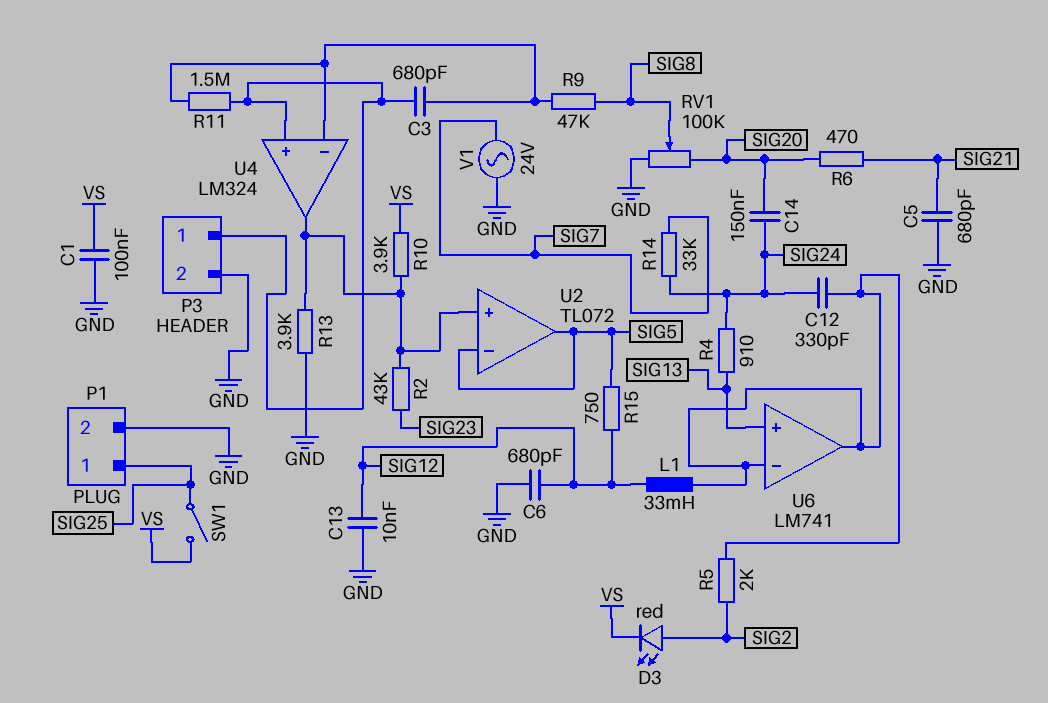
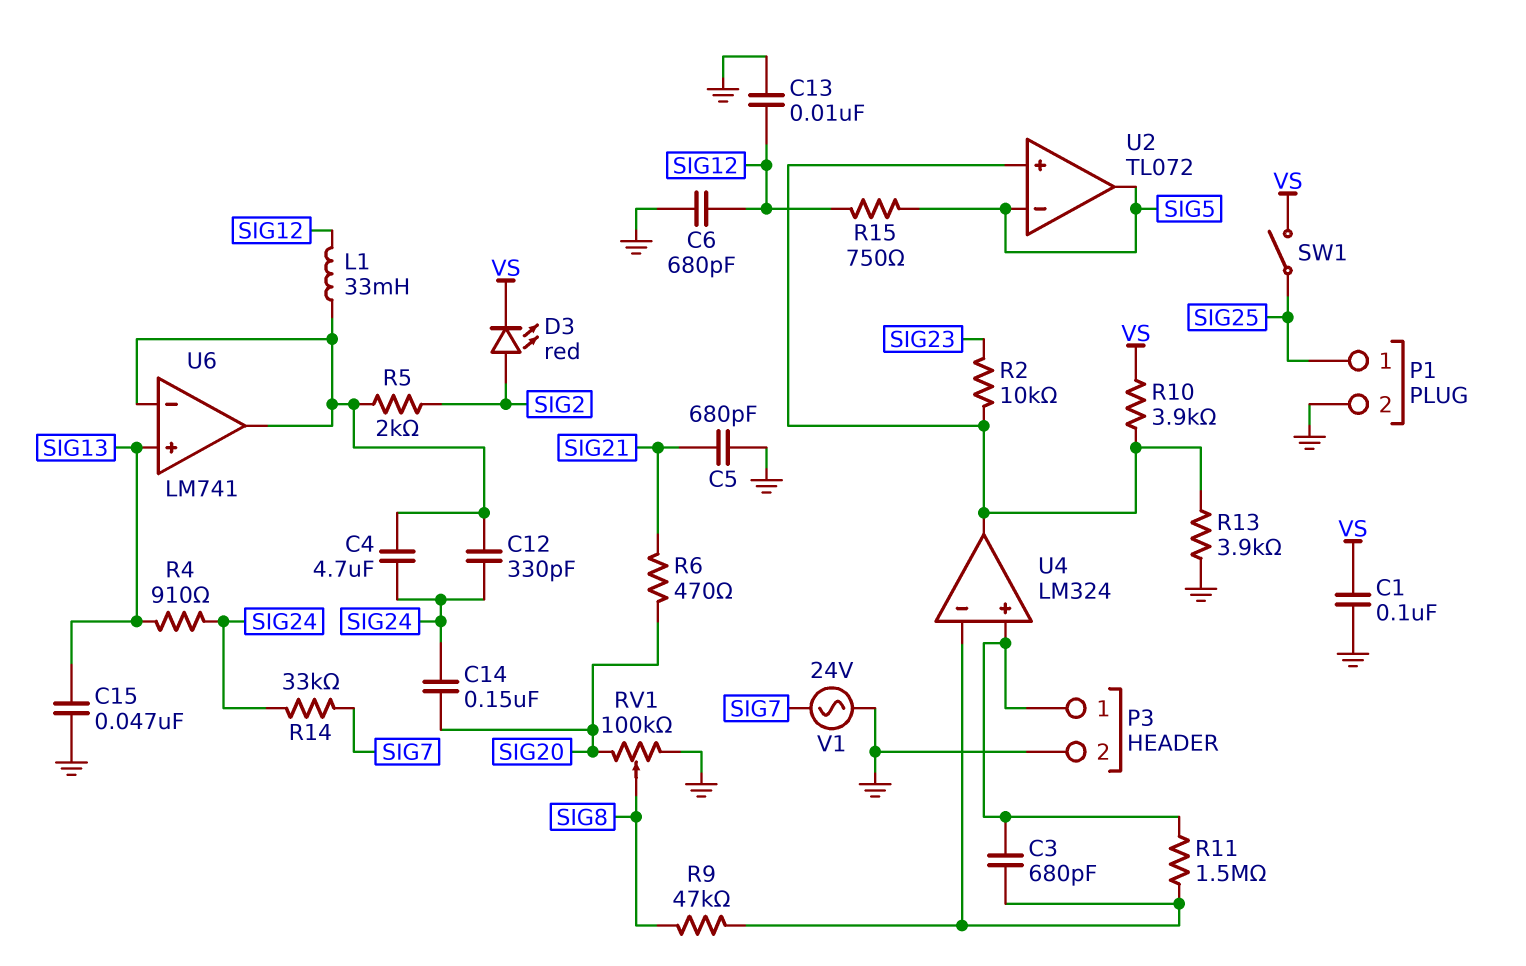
C4: none -> 4.7uF (SIG24, U6/in-)
C15: none -> 47nF (GND, SIG13)
R2: 43k (SIG23, U2/in+) -> 10k (SIG23, U2/in+)

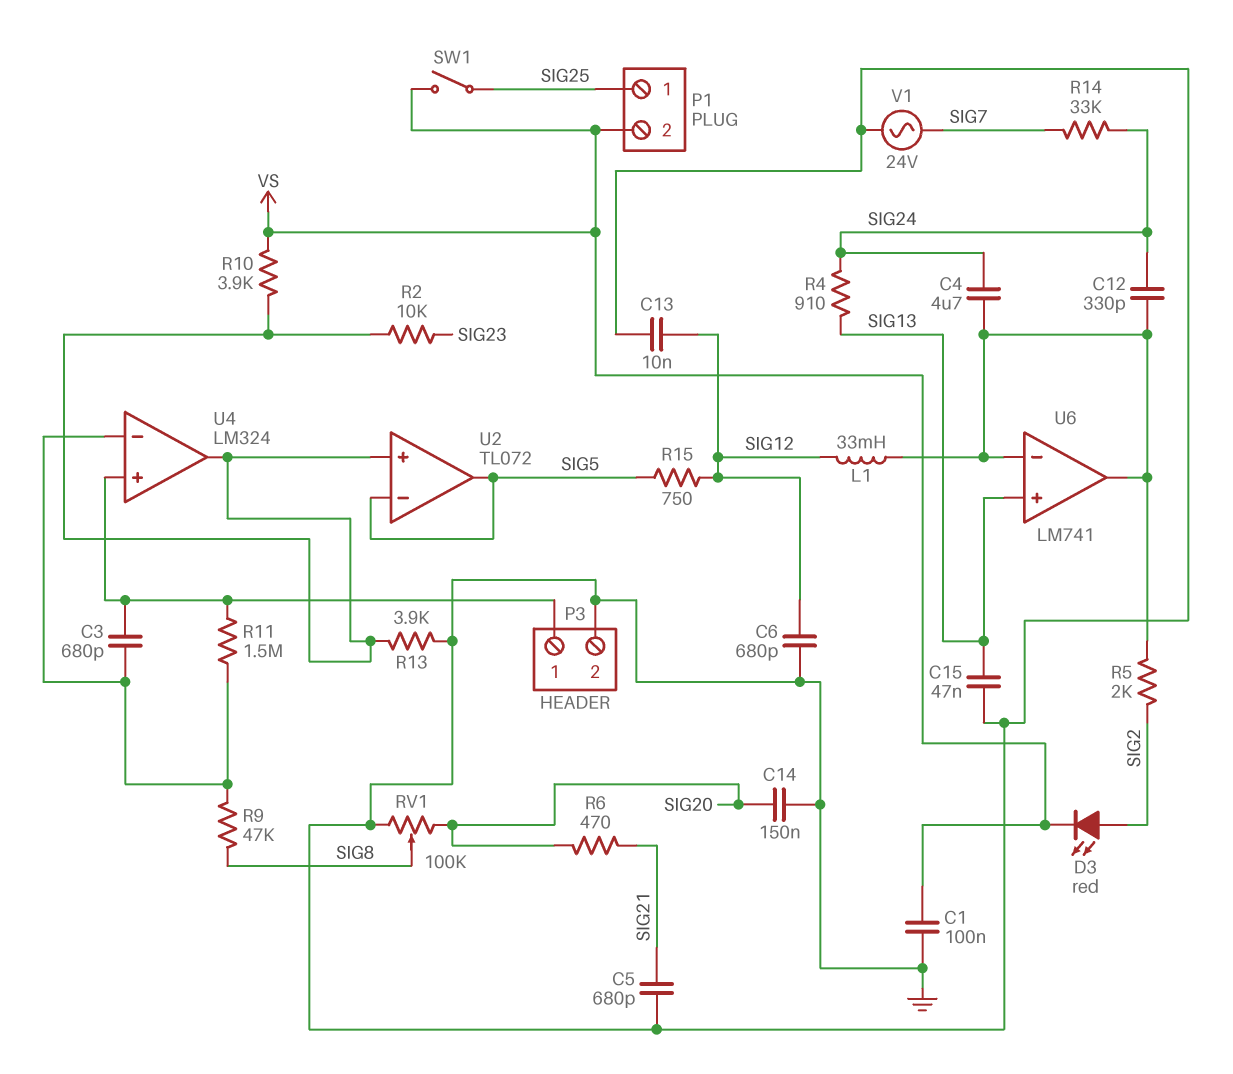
C14: 150nF (SIG20, SIG24) -> 150nF (GND, SIG20)
P1 pin 2: GND -> VS

